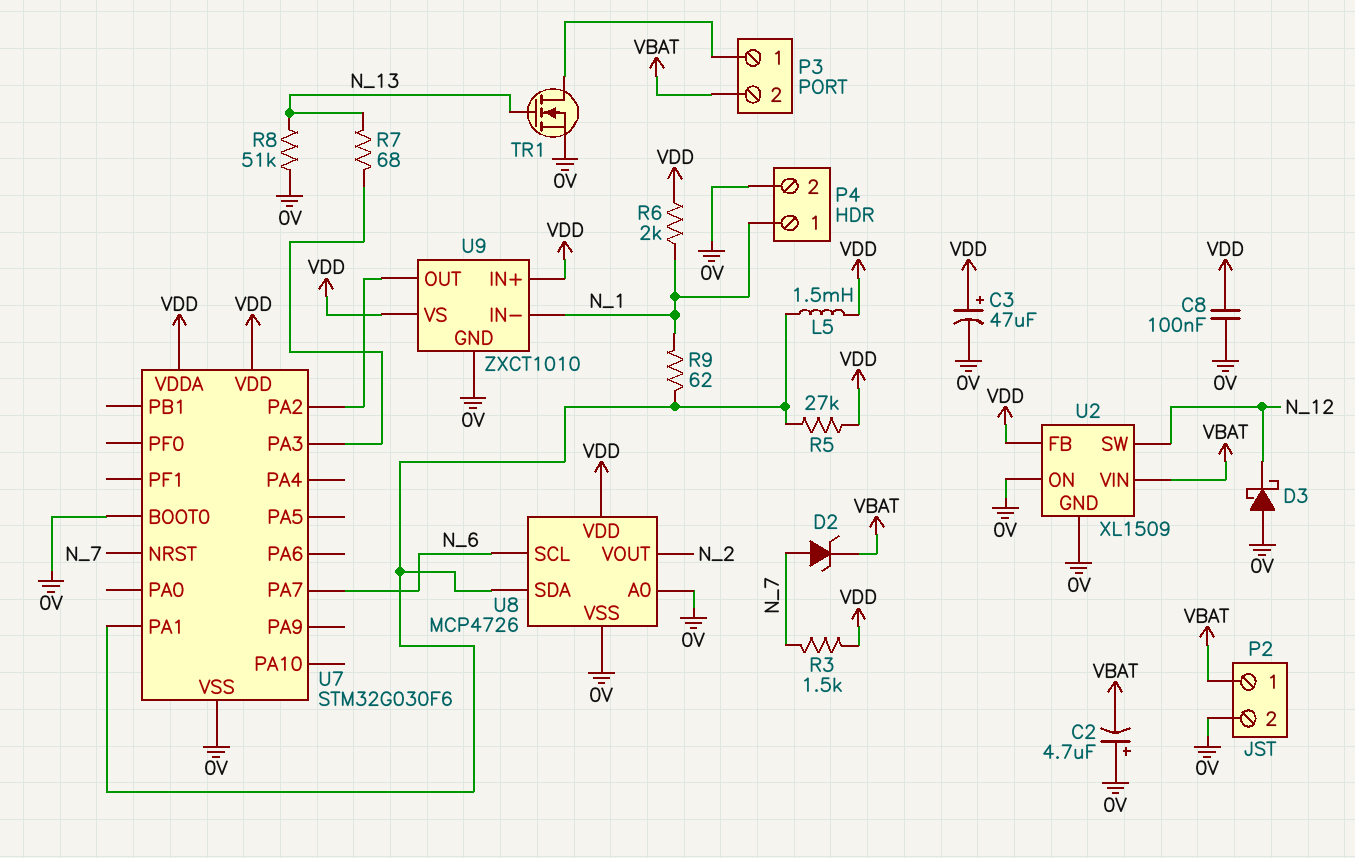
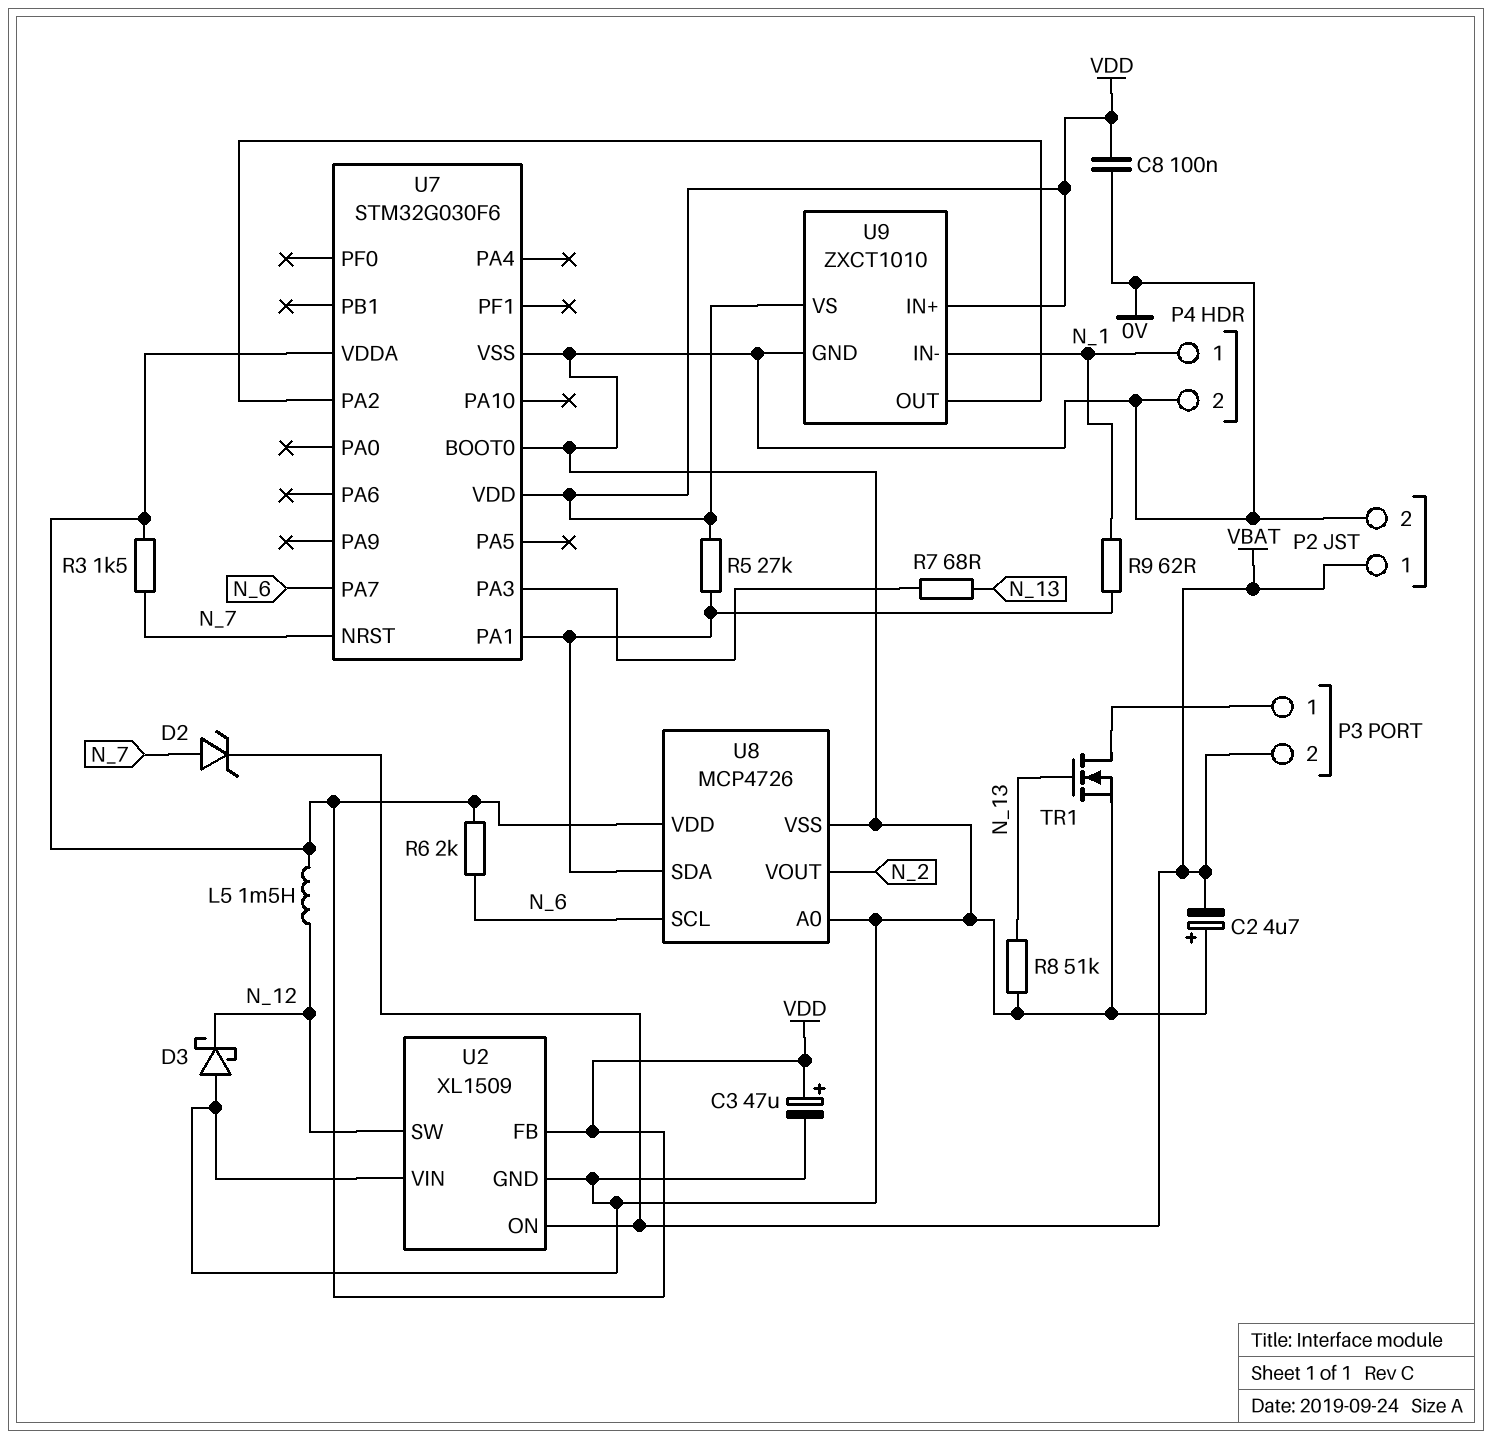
L5: 1.5mH (U7/PA1, VDD) -> 1.5mH (N_12, VDD)
R6: 2k (N_1, VDD) -> 2k (N_6, VDD)
U2 pin ON: 0V -> VBAT
U2 pin VIN: VBAT -> 0V

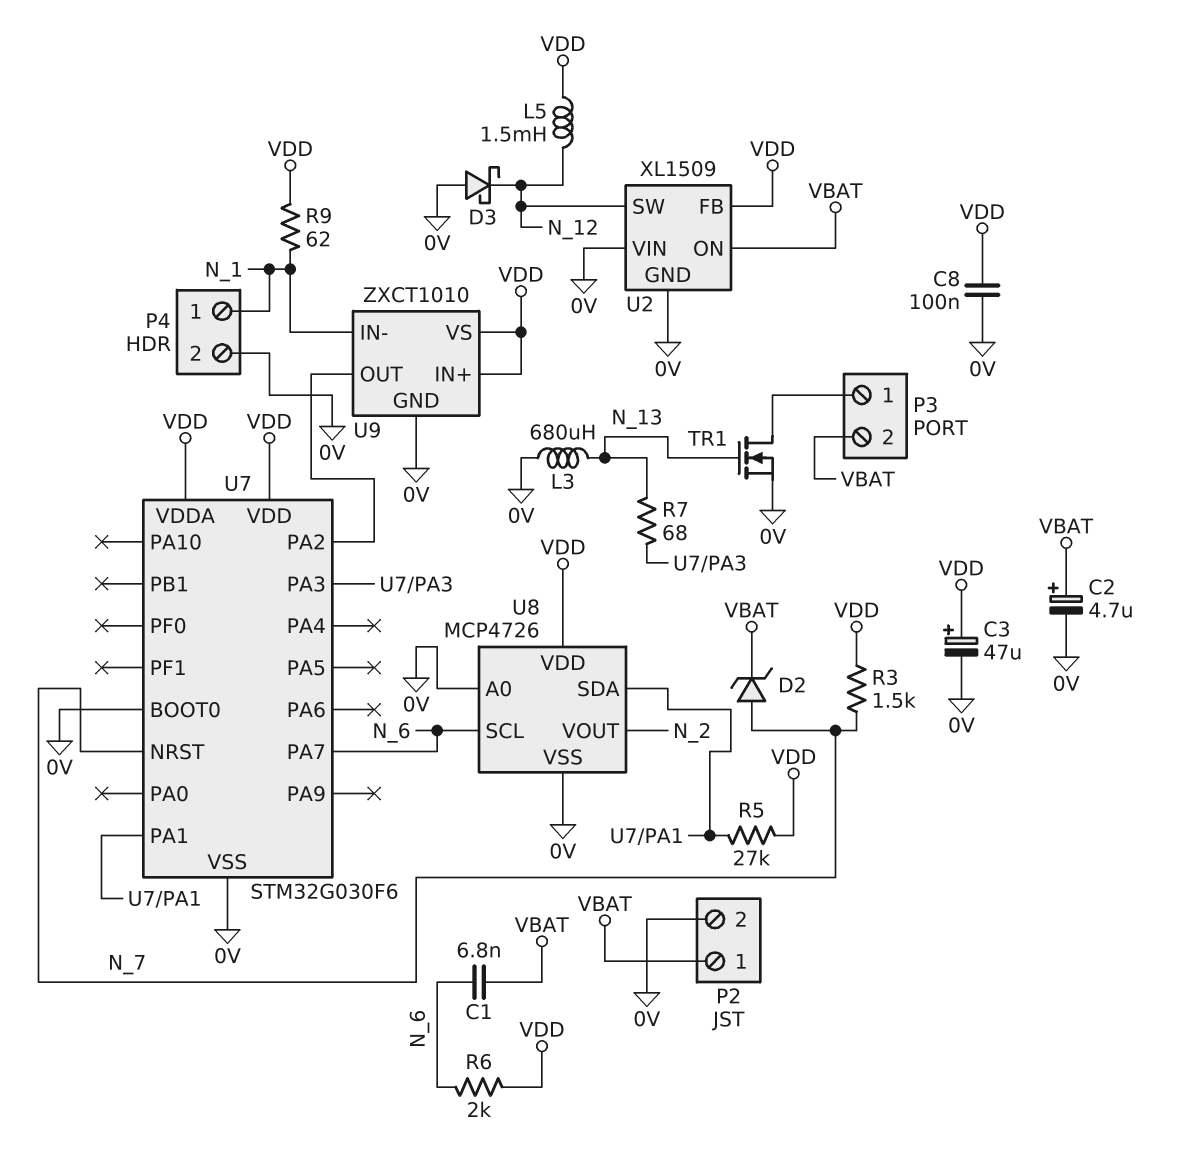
C1: none -> 6.8nF (N_6, VBAT)
C2: 4.7uF (plus 0V, minus VBAT) -> 4.7uF (plus VBAT, minus 0V)
L3: none -> 680uH (0V, N_13)
R8: 51k (0V, N_13) -> none
R9: 62 (N_1, U7/PA1) -> 62 (N_1, VDD)

